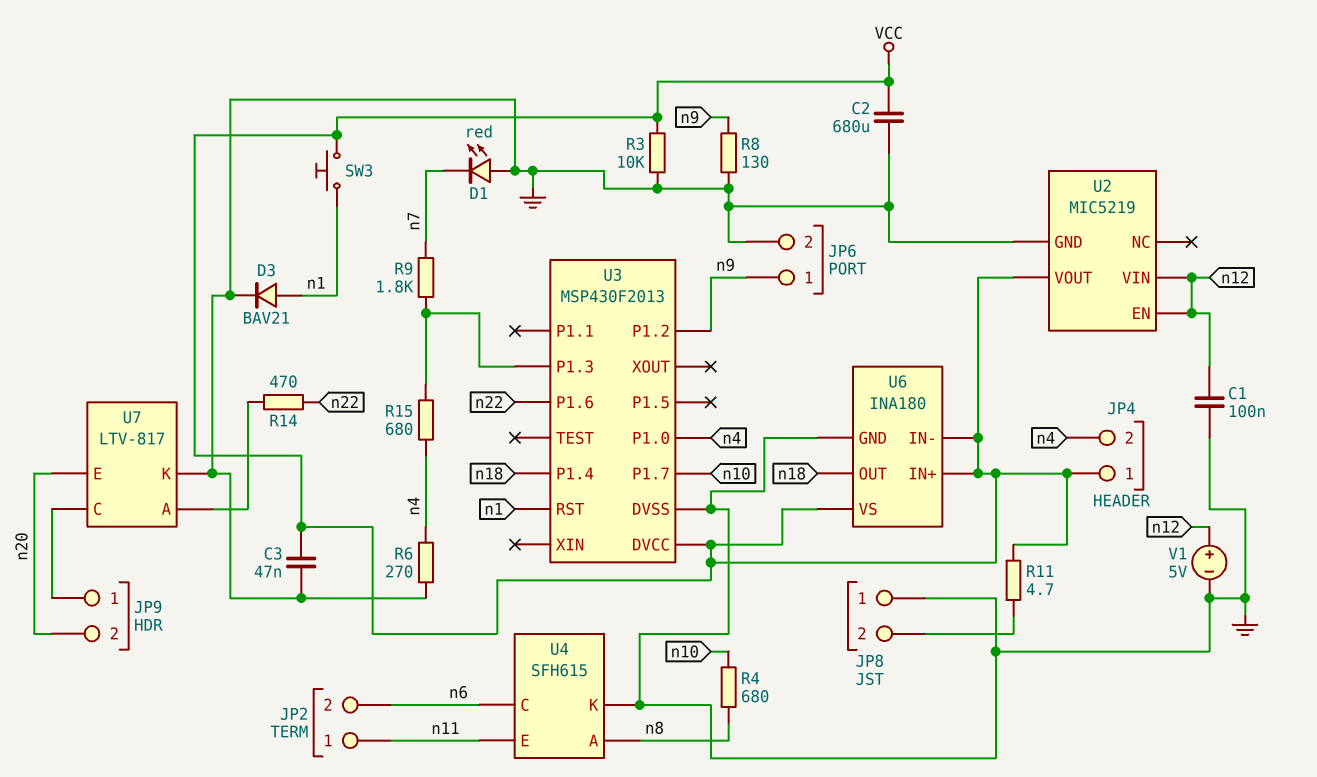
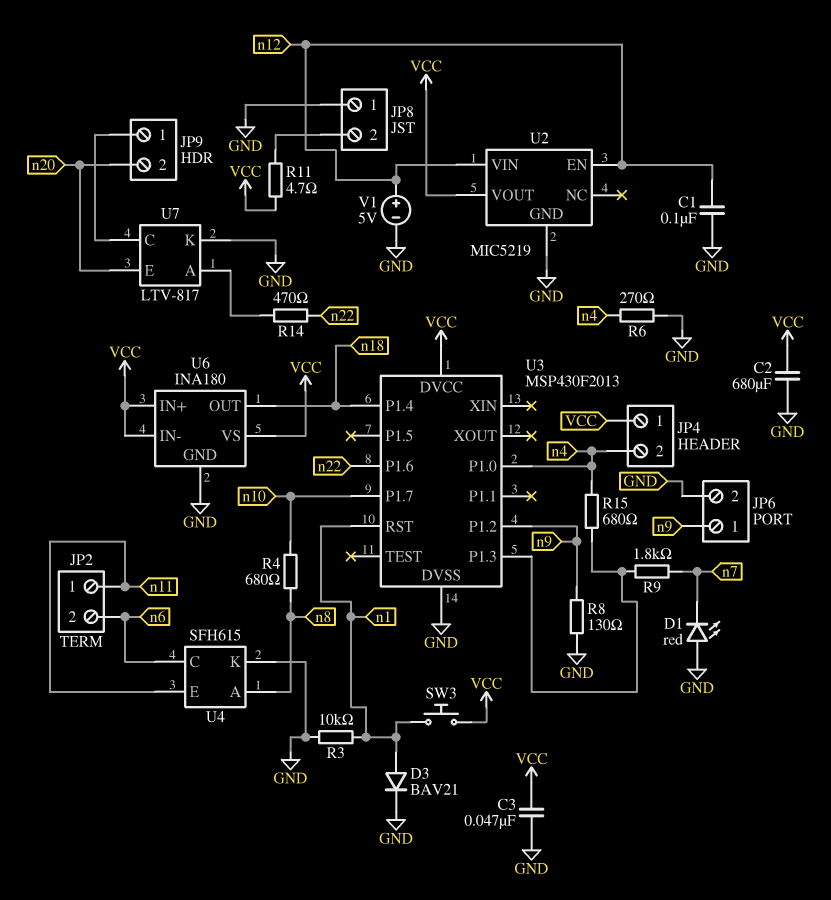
R3: 10k (GND, VCC) -> 10k (GND, n1)

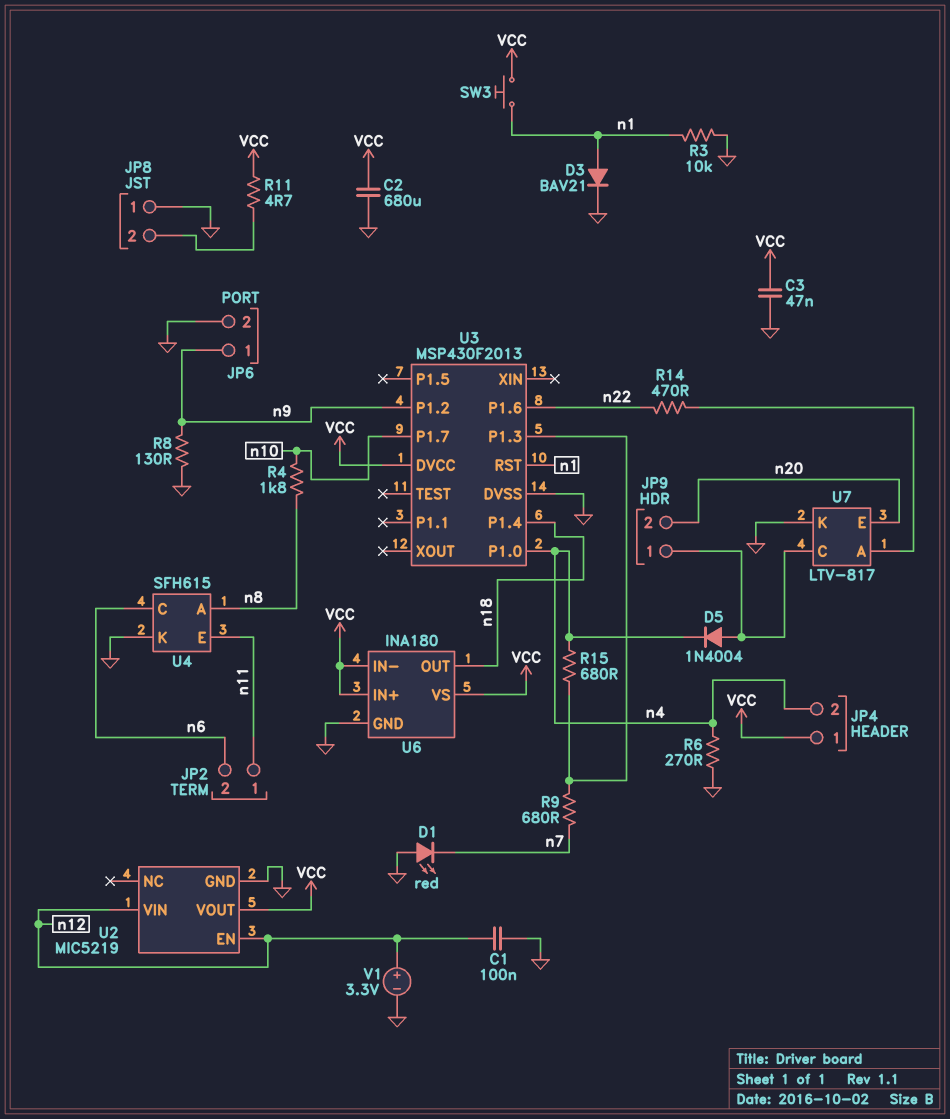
D5: none -> diode 1N4004 (A JP9/1, K n4)
R4: 680 (n8, n10) -> 1.8k (n8, n10)
R9: 1.8k (U3/P1.3, n7) -> 680 (U3/P1.3, n7)
V1: 5V (plus n12, minus GND) -> 3.3V (plus n12, minus GND)

